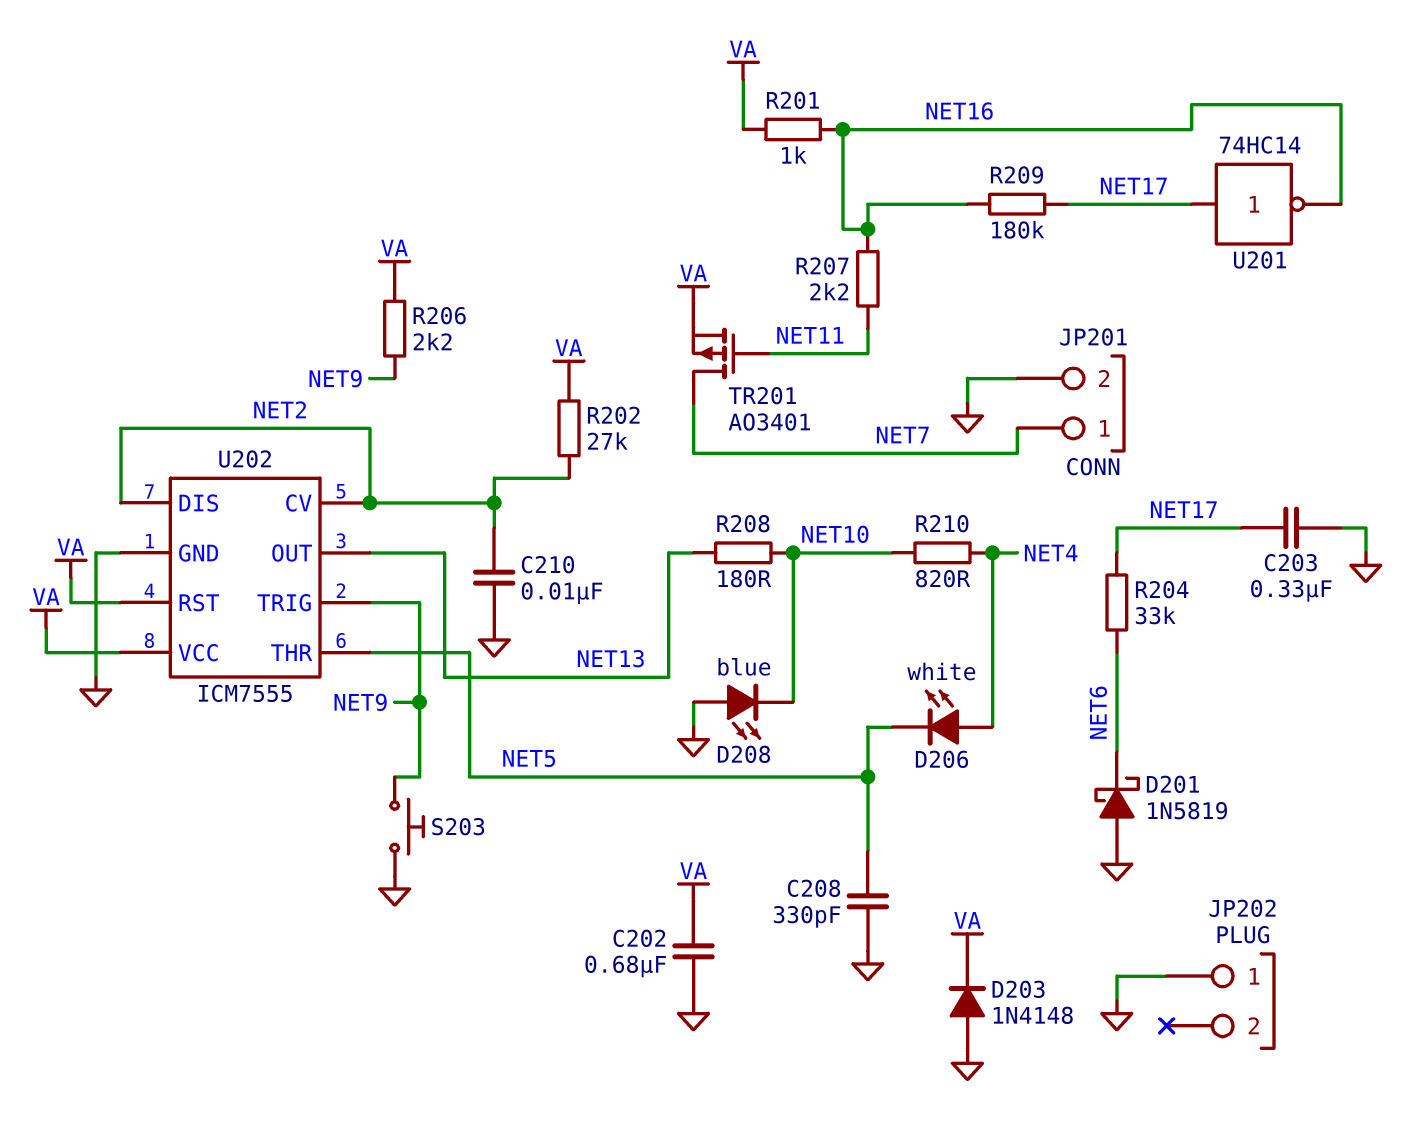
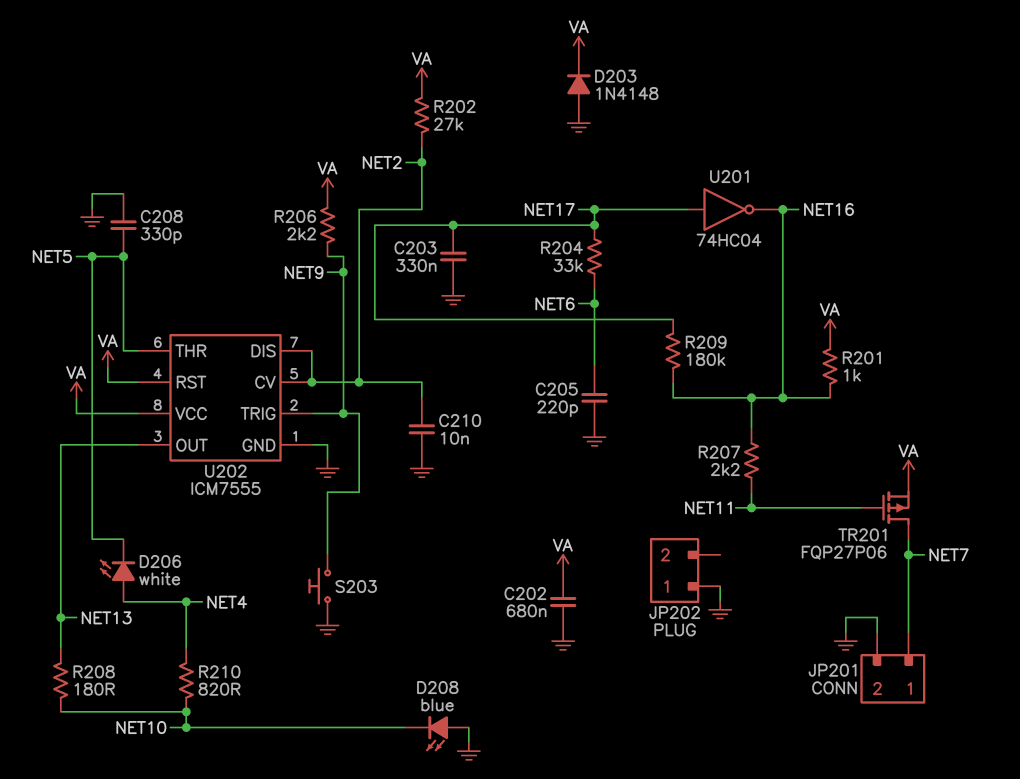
C205: none -> 220pF (GND, NET6)
D201: schottky 1N5819 (A GND, K NET6) -> none
TR201: PMOS AO3401 (G NET11, D NET7, S VA) -> PMOS FQP27P06 (G NET11, D NET7, S VA)
U201: NOT 74HC14 (in NET17, out NET16) -> NOT 74HC04 (in NET17, out NET16)

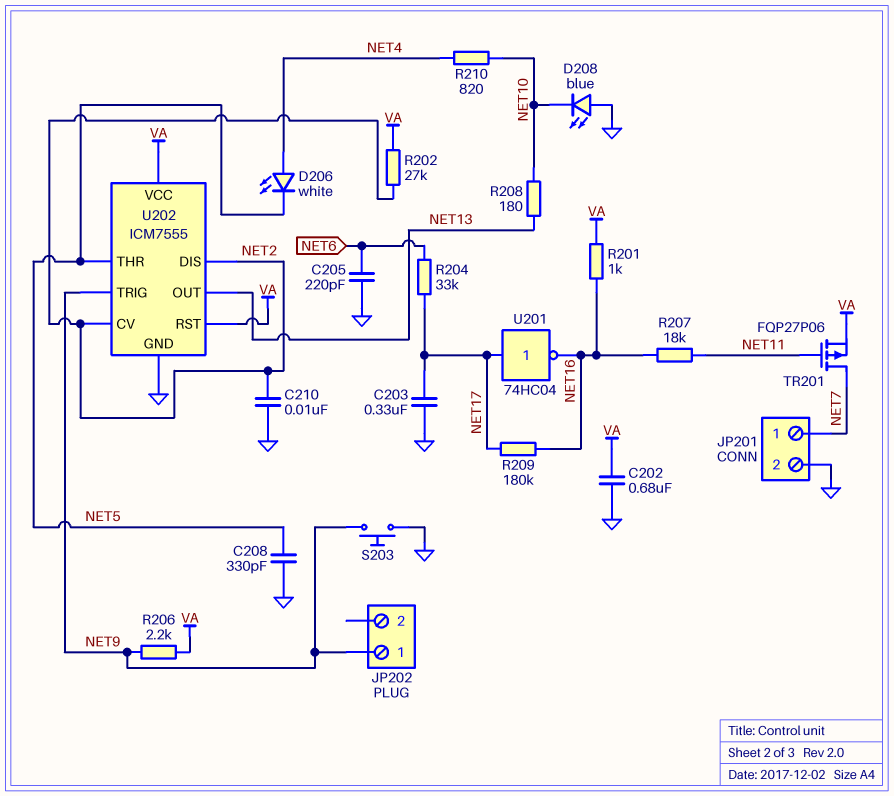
D203: diode 1N4148 (A GND, K VA) -> none
JP202 pin 1: GND -> NET9
R207: 2.2k (NET11, NET16) -> 18k (NET11, NET16)

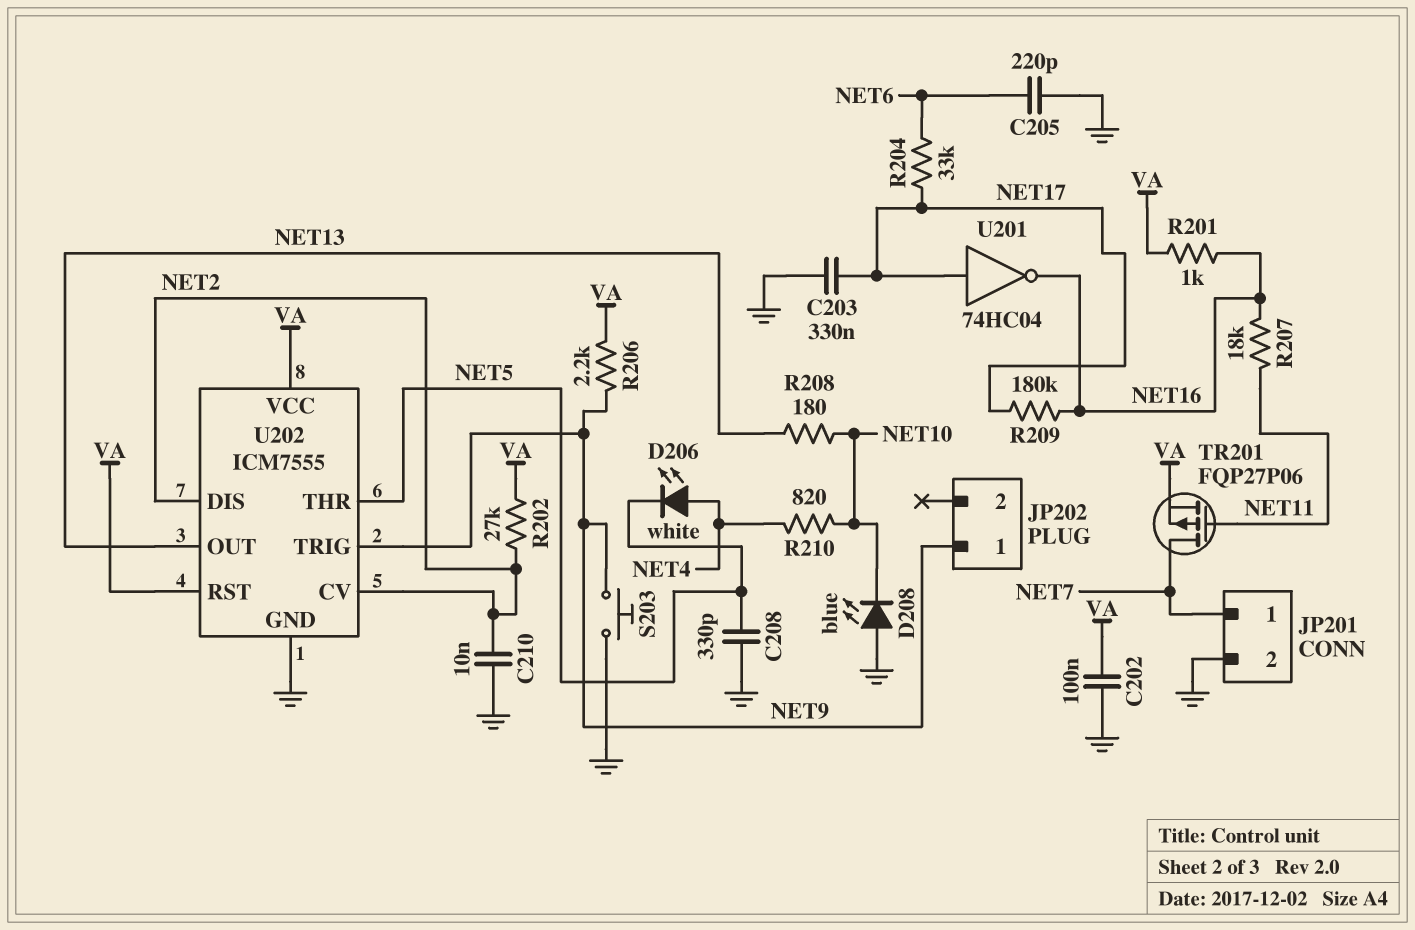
C202: 680nF (GND, VA) -> 100nF (GND, VA)

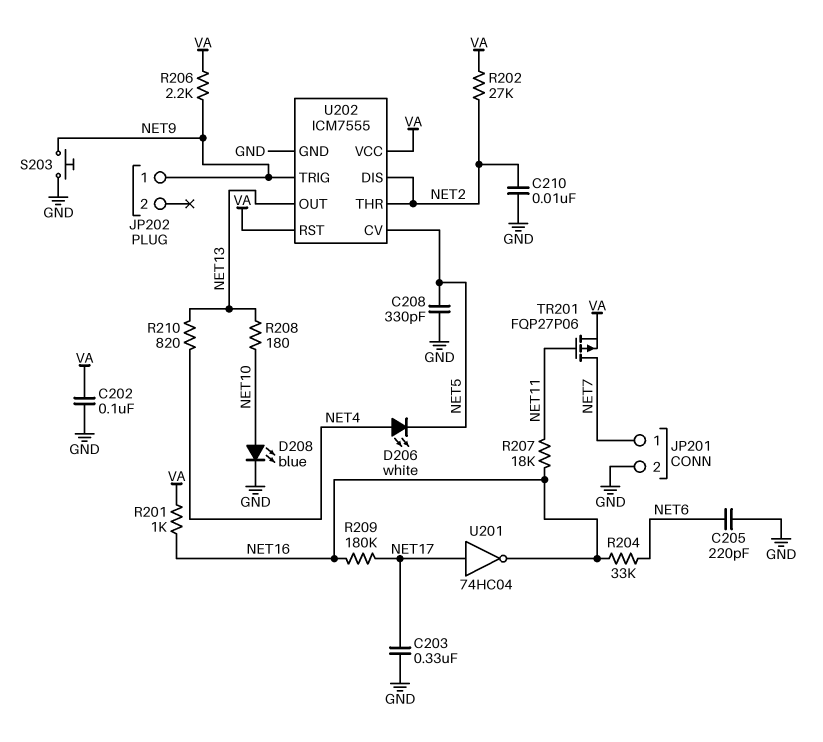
D208: LED blue (A GND, K NET10) -> LED blue (A NET10, K GND)
R204: 33k (NET6, NET17) -> 33k (NET6, NET16)
R210: 820 (NET4, NET10) -> 820 (NET4, NET13)
U202 pin CV: NET2 -> NET5
U202 pin THR: NET5 -> NET2

